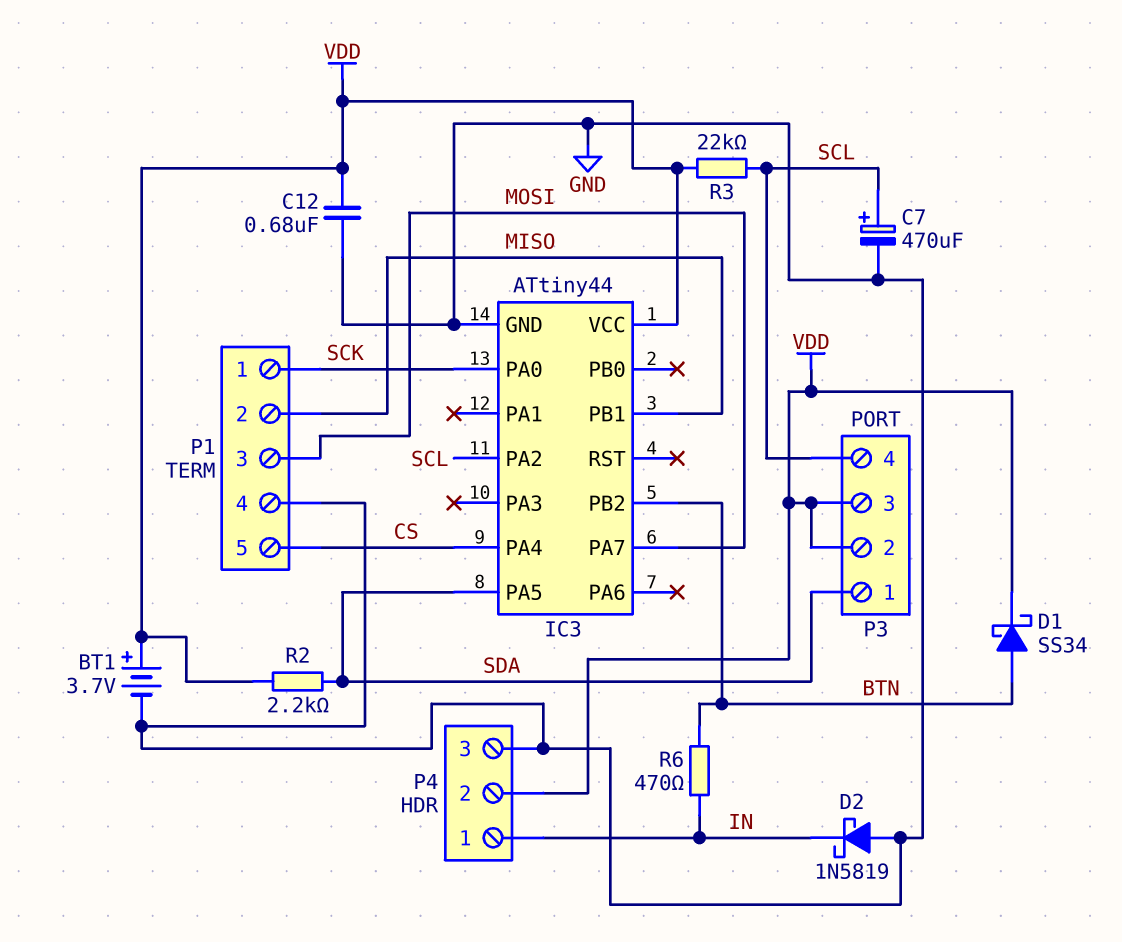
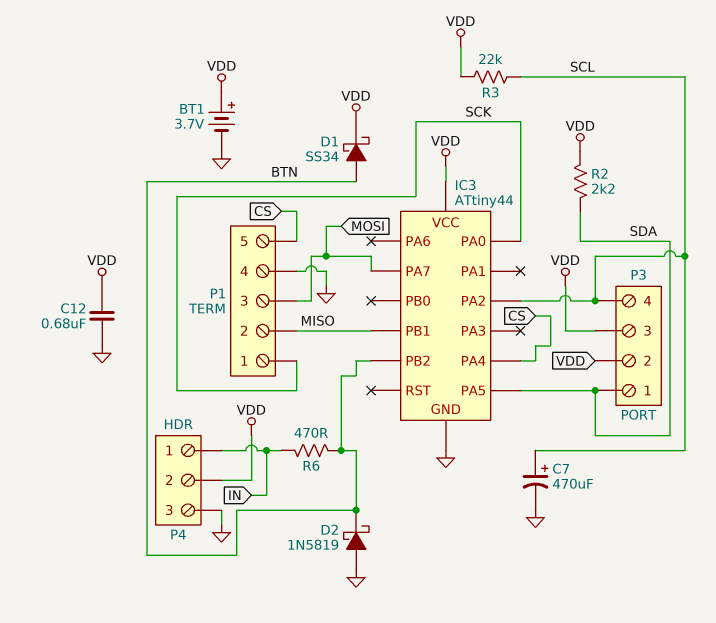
D2: schottky 1N5819 (A GND, K IN) -> schottky 1N5819 (A GND, K BTN)

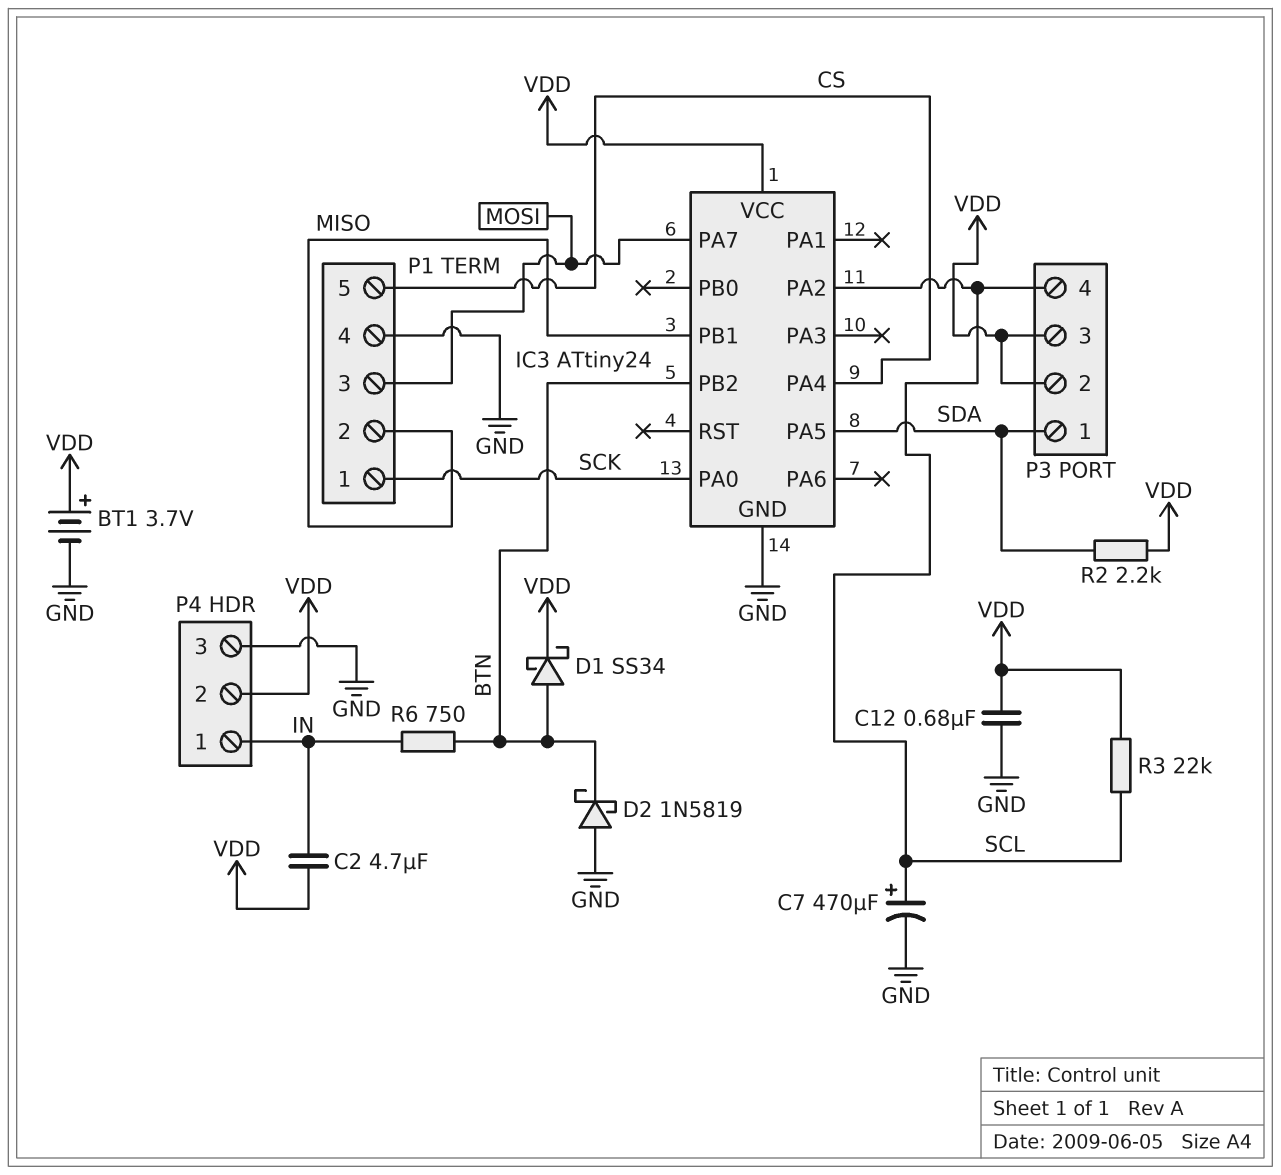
C2: none -> 4.7uF (IN, VDD)
IC3: ATtiny44 -> ATtiny24
R6: 470 (BTN, IN) -> 750 (BTN, IN)

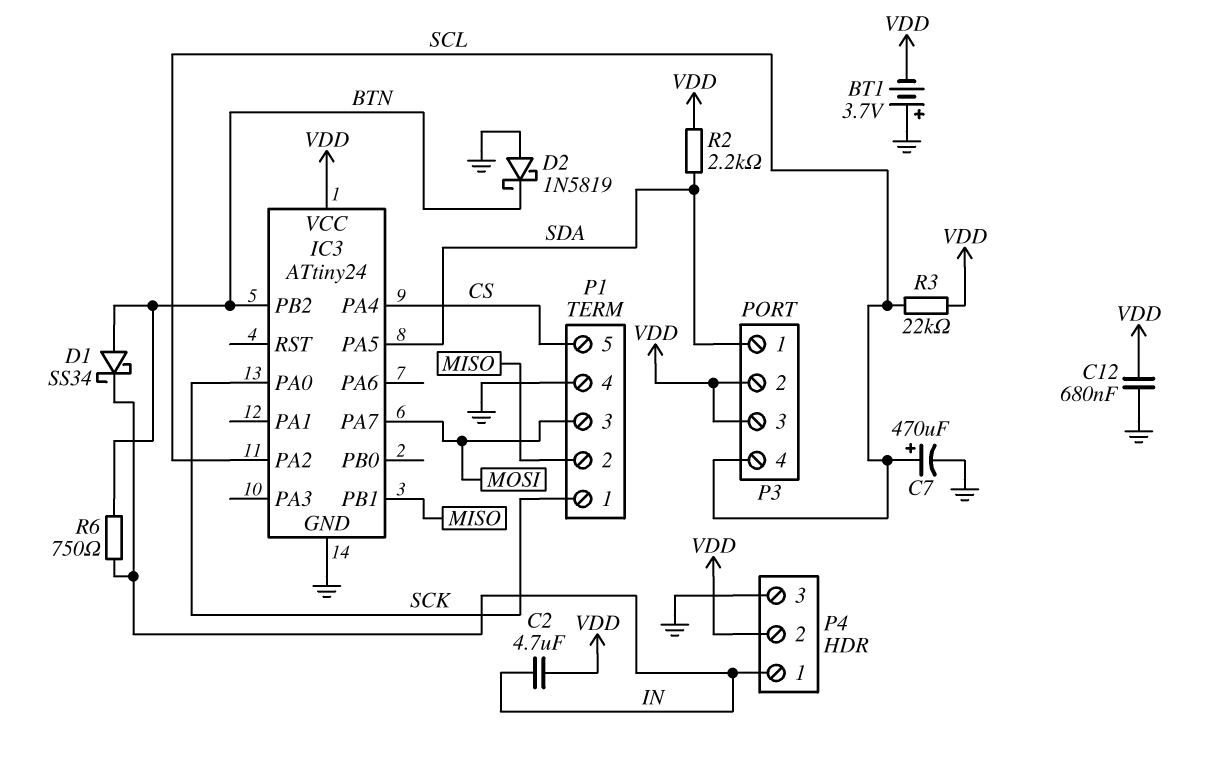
BT1: 3.7V (plus VDD, minus GND) -> 3.7V (plus GND, minus VDD)
D1: schottky SS34 (A BTN, K VDD) -> schottky SS34 (A BTN, K IN)

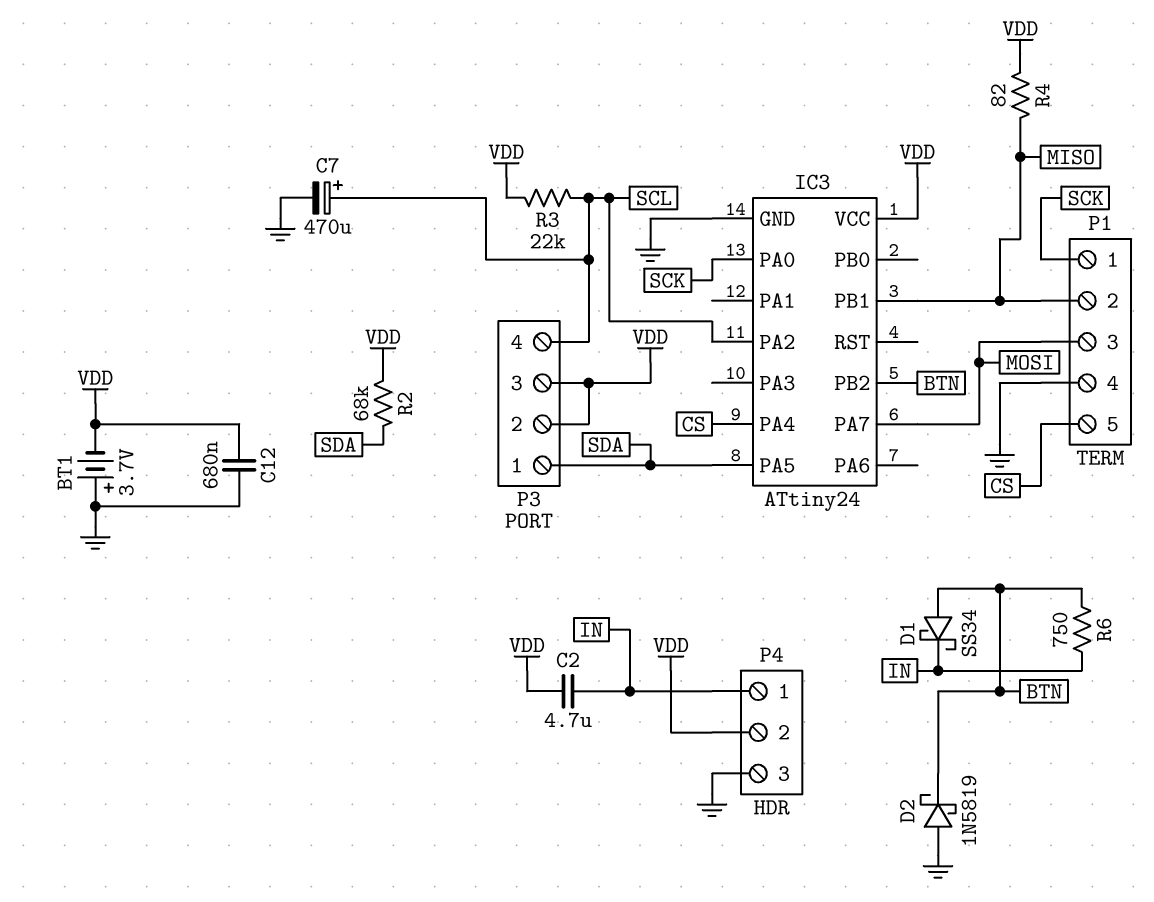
R2: 2.2k (SDA, VDD) -> 68k (SDA, VDD)
R4: none -> 82 (MISO, VDD)

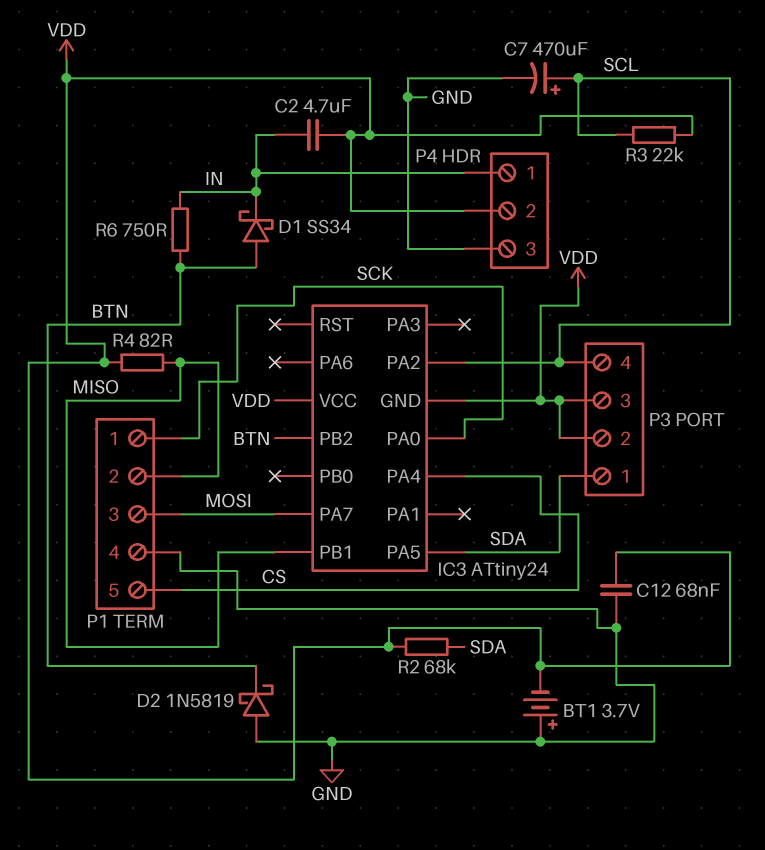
C12: 680nF (GND, VDD) -> 68nF (GND, VDD)
IC3 pin GND: GND -> VDD

